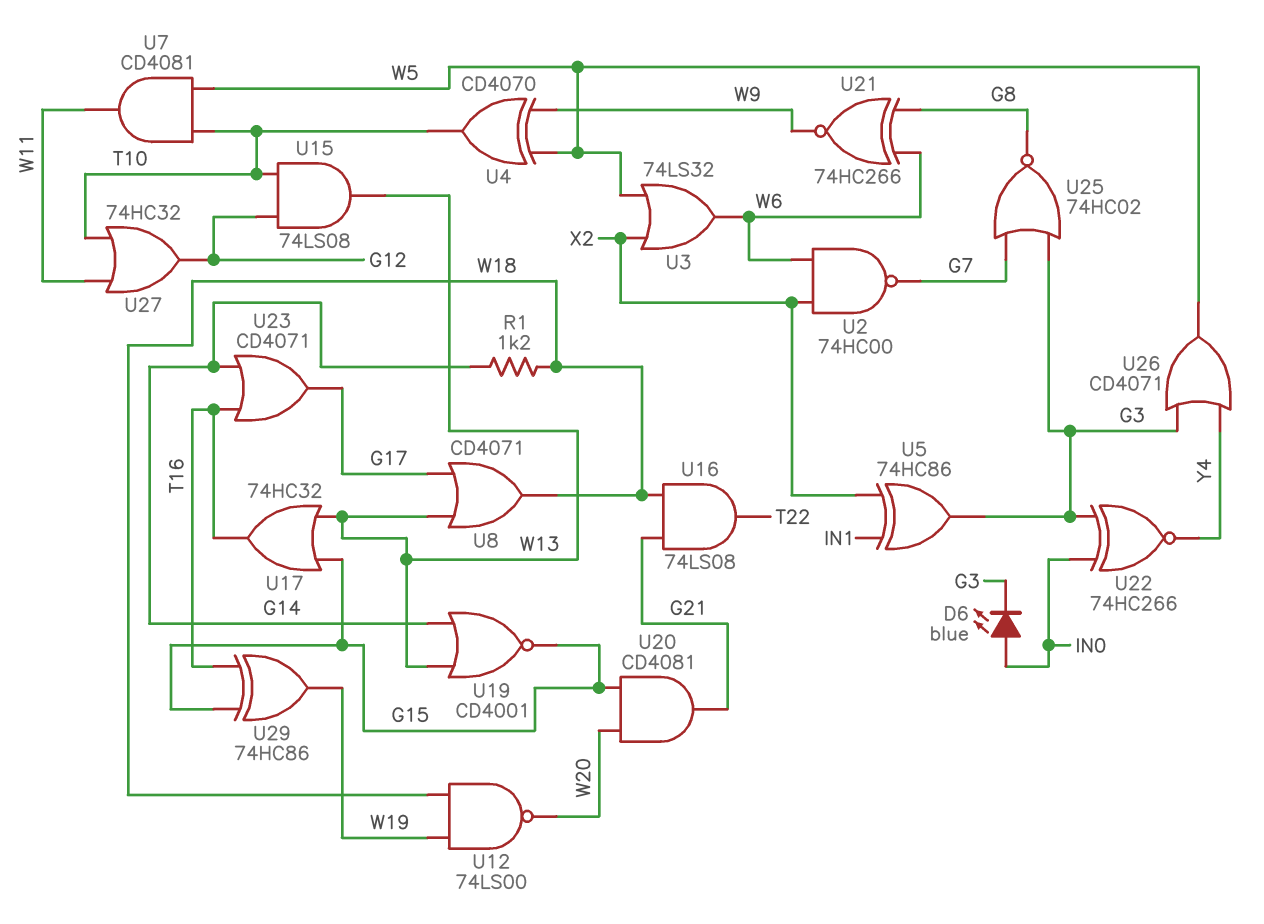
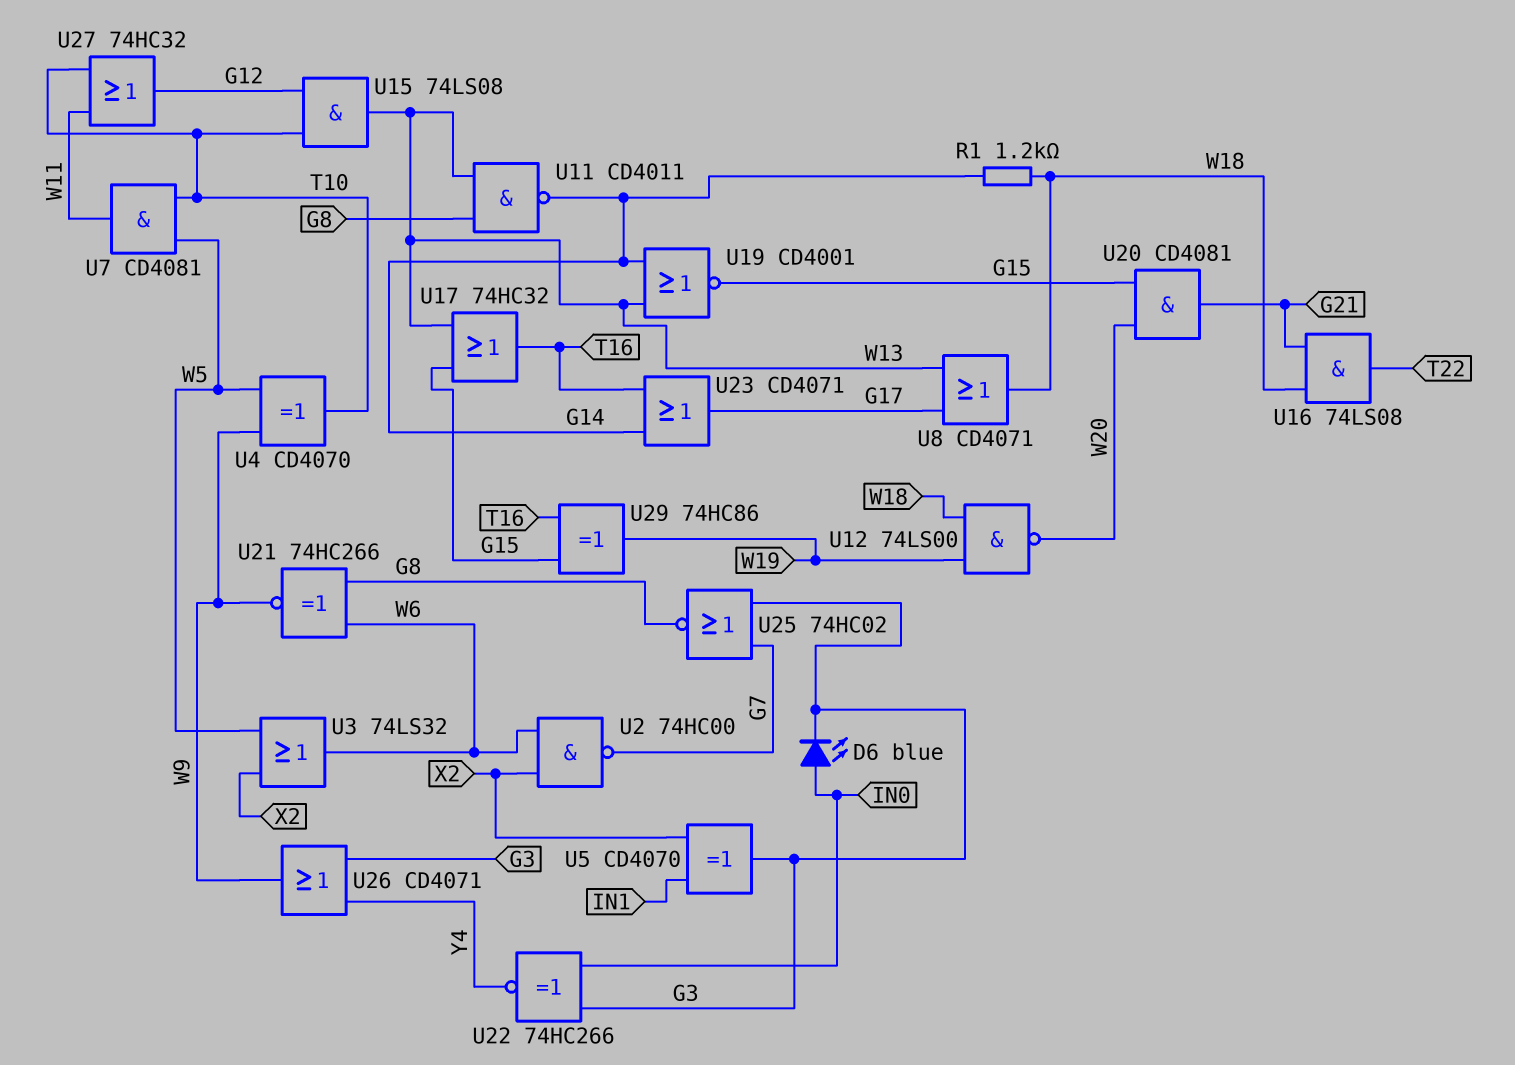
U5: XOR 74HC86 (in IN1, in X2, out G3) -> XOR CD4070 (in IN1, in X2, out G3)
U11: none -> NAND CD4011 (in G8, in W13, out G14)
U26: OR CD4071 (in G3, in Y4, out W5) -> OR CD4071 (in G3, in Y4, out W9)

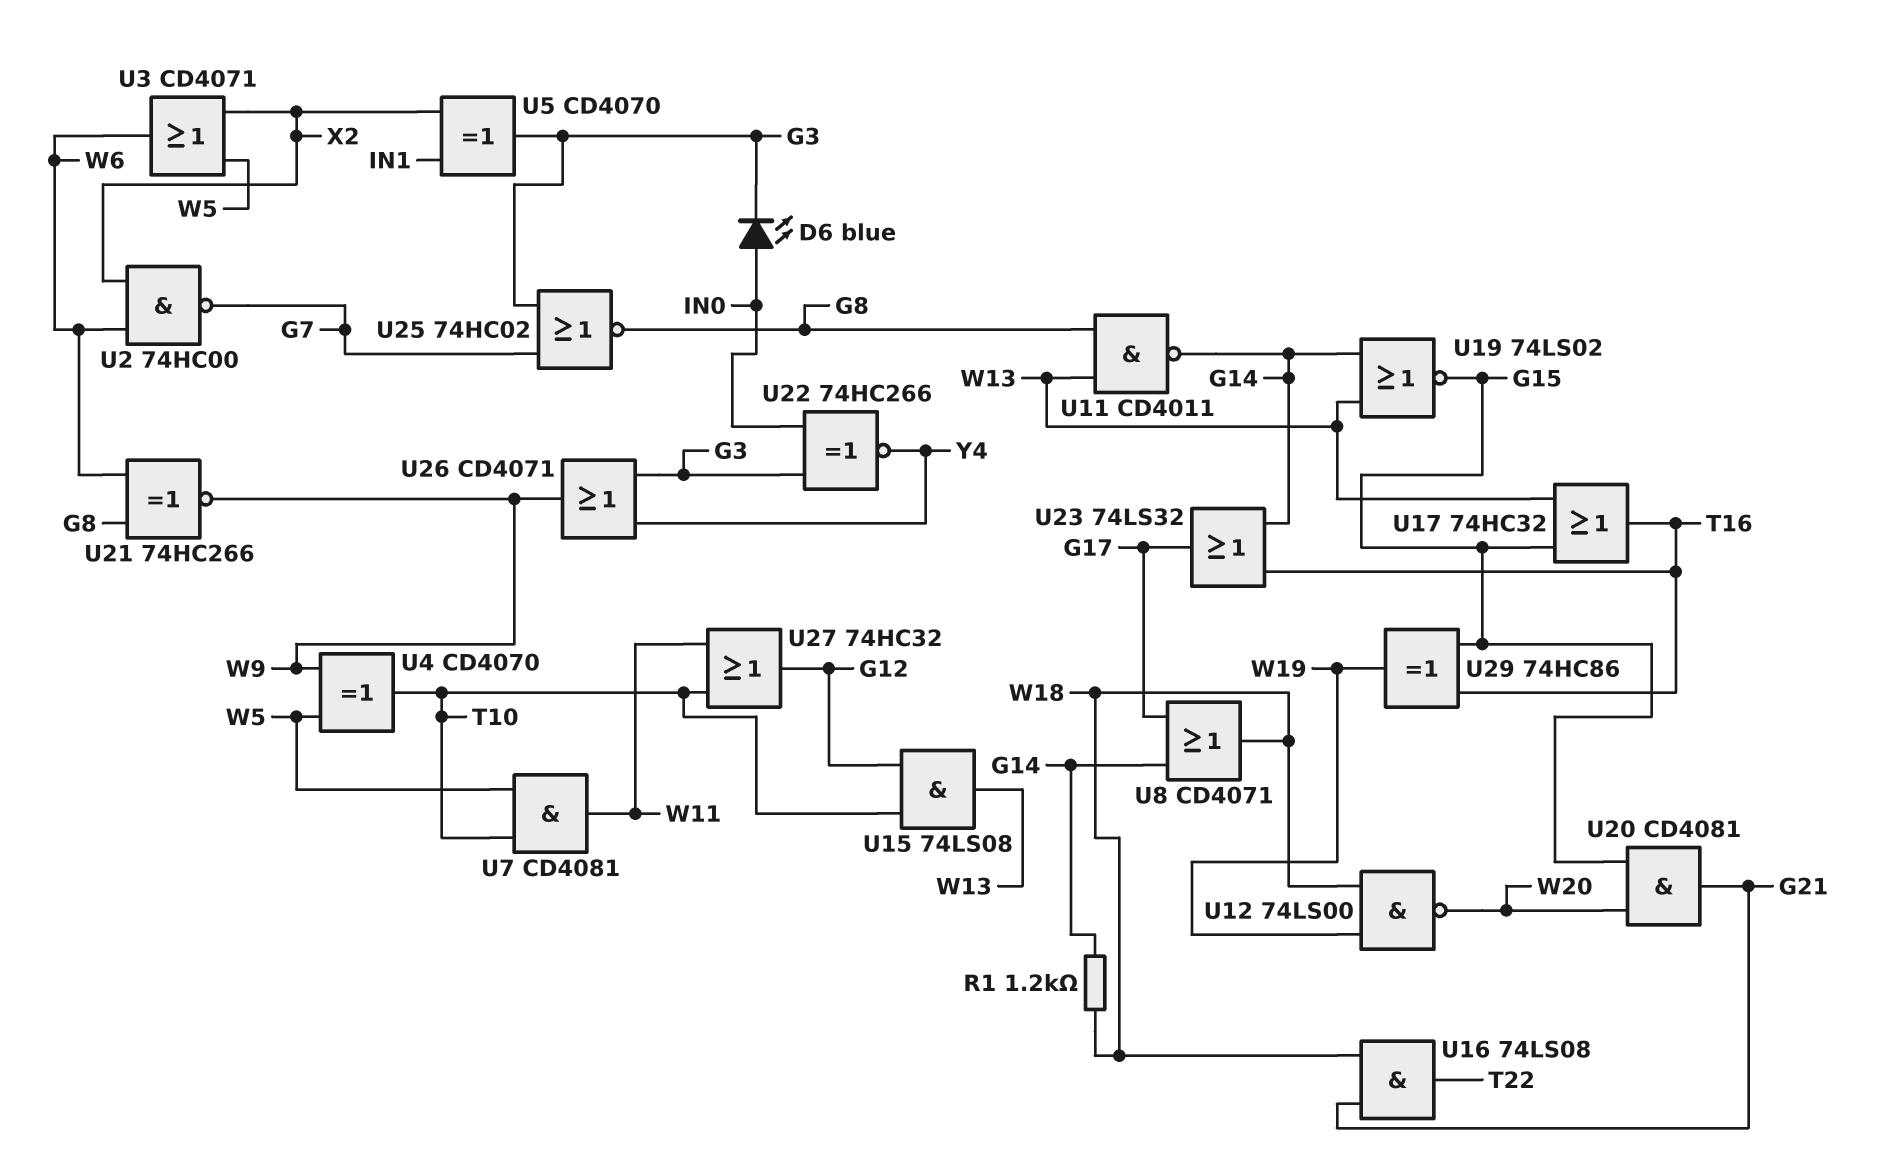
U3: OR 74LS32 (in W5, in X2, out W6) -> OR CD4071 (in W5, in X2, out W6)
U8: OR CD4071 (in G17, in W13, out W18) -> OR CD4071 (in G14, in G17, out W18)
U19: NOR CD4001 (in G14, in W13, out G15) -> NOR 74LS02 (in G14, in W13, out G15)
U23: OR CD4071 (in G14, in T16, out G17) -> OR 74LS32 (in G14, in T16, out G17)

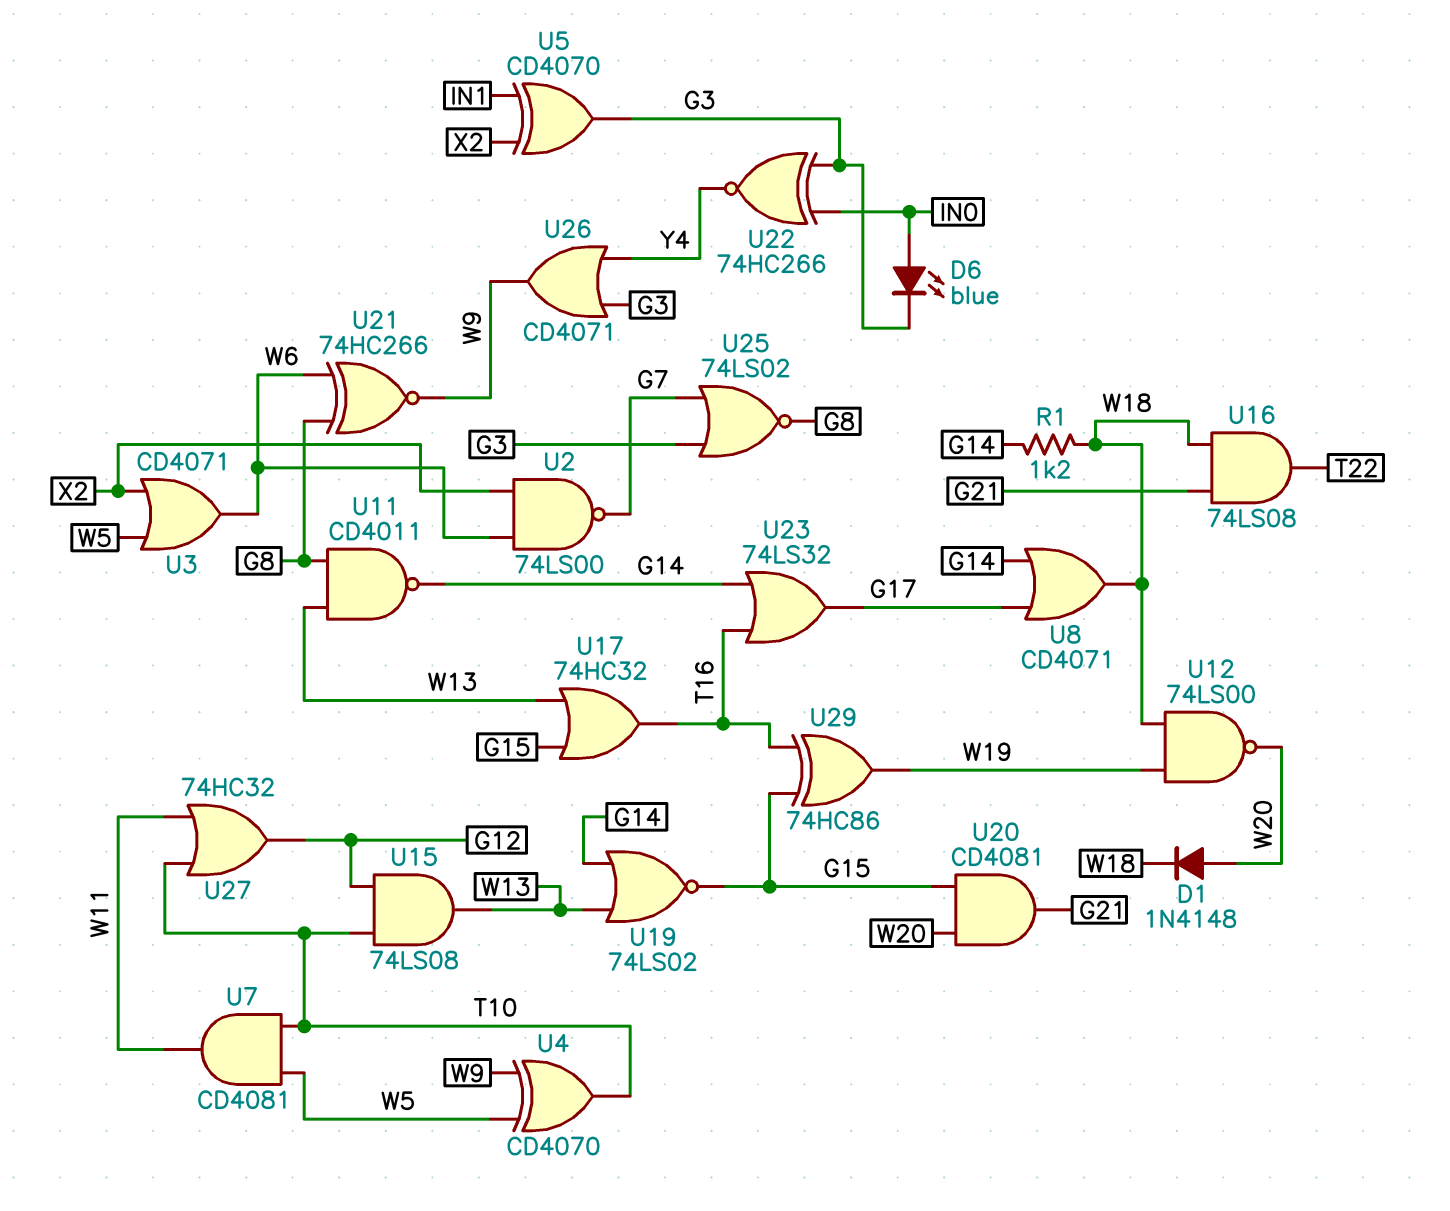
D1: none -> diode 1N4148 (A W20, K W18)
U2: NAND 74HC00 (in W6, in X2, out G7) -> NAND 74LS00 (in W6, in X2, out G7)
U25: NOR 74HC02 (in G3, in G7, out G8) -> NOR 74LS02 (in G3, in G7, out G8)

